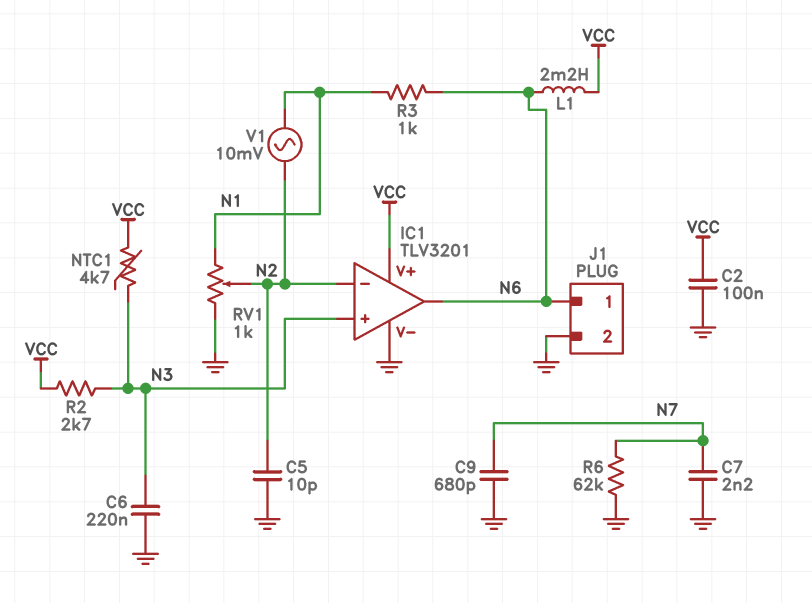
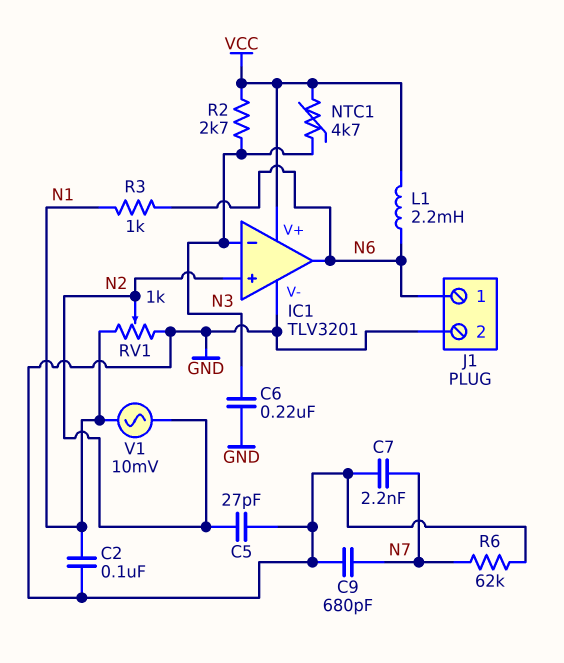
C2: 100nF (GND, VCC) -> 100nF (GND, N1)
C5: 10pF (GND, N2) -> 27pF (GND, N2)
IC1 pin in+: N3 -> N2
IC1 pin in-: N2 -> N3

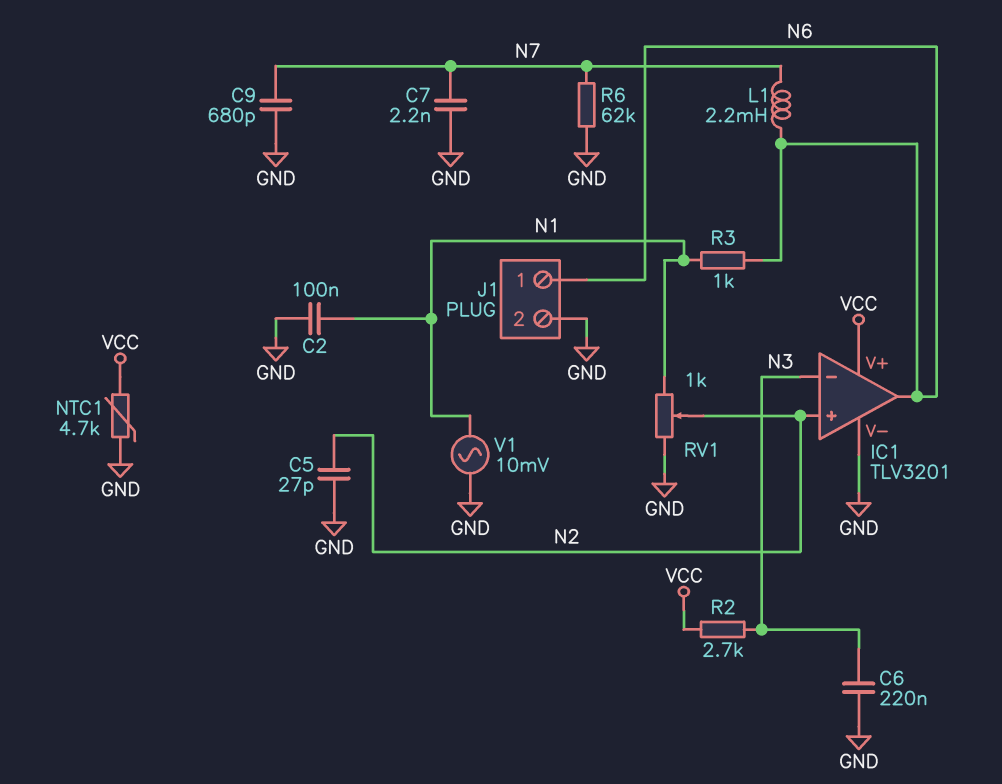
L1: 2.2mH (N6, VCC) -> 2.2mH (N6, N7)
NTC1: 4.7k (N3, VCC) -> 4.7k (GND, VCC)
V1: AC 10mV (N1, N2) -> AC 10mV (GND, N1)

